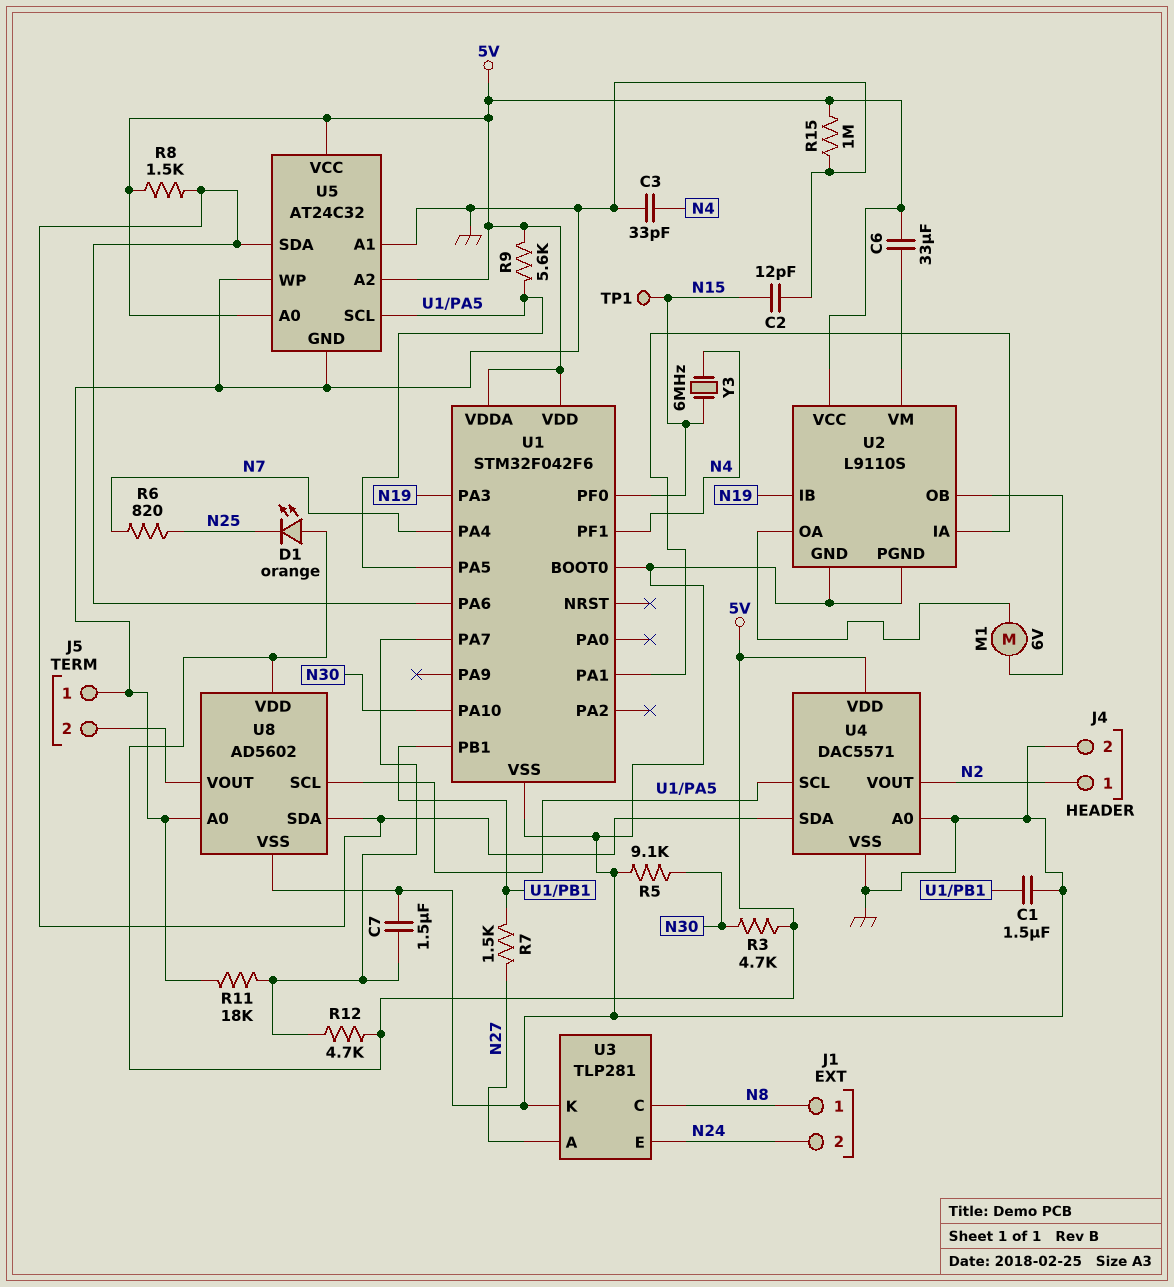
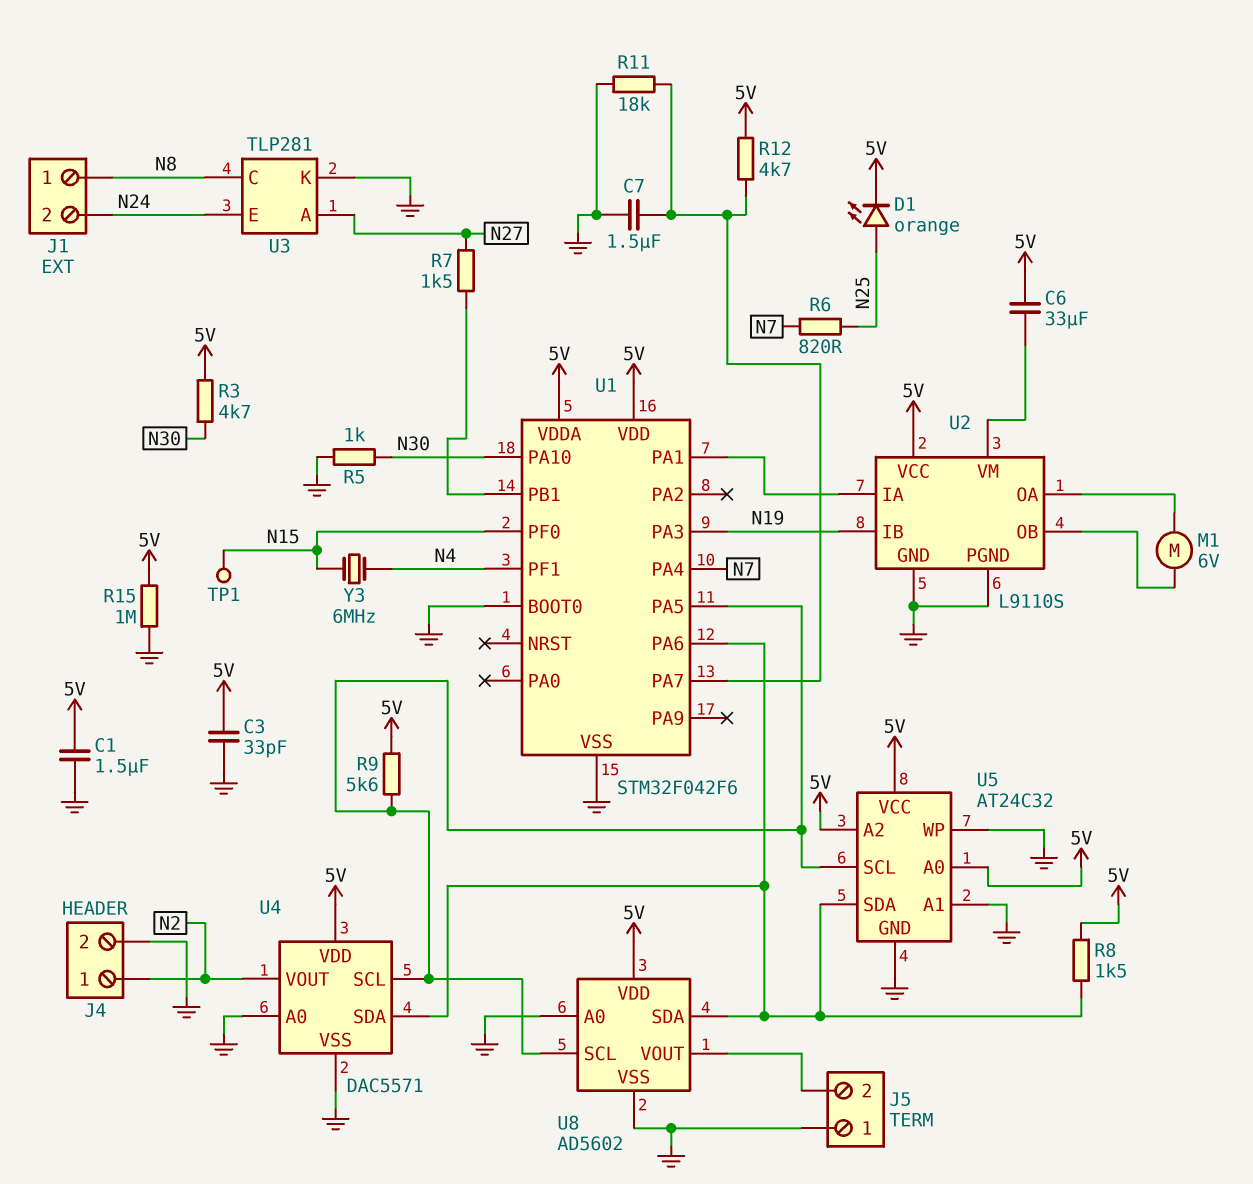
C1: 1.5uF (GND, U1/PB1) -> 1.5uF (5V, GND)
C2: 12pF (GND, N15) -> none
C3: 33pF (GND, N4) -> 33pF (5V, GND)
D1: LED orange (A 5V, K N25) -> LED orange (A N25, K 5V)
R5: 9.1k (GND, N30) -> 1k (GND, N30)

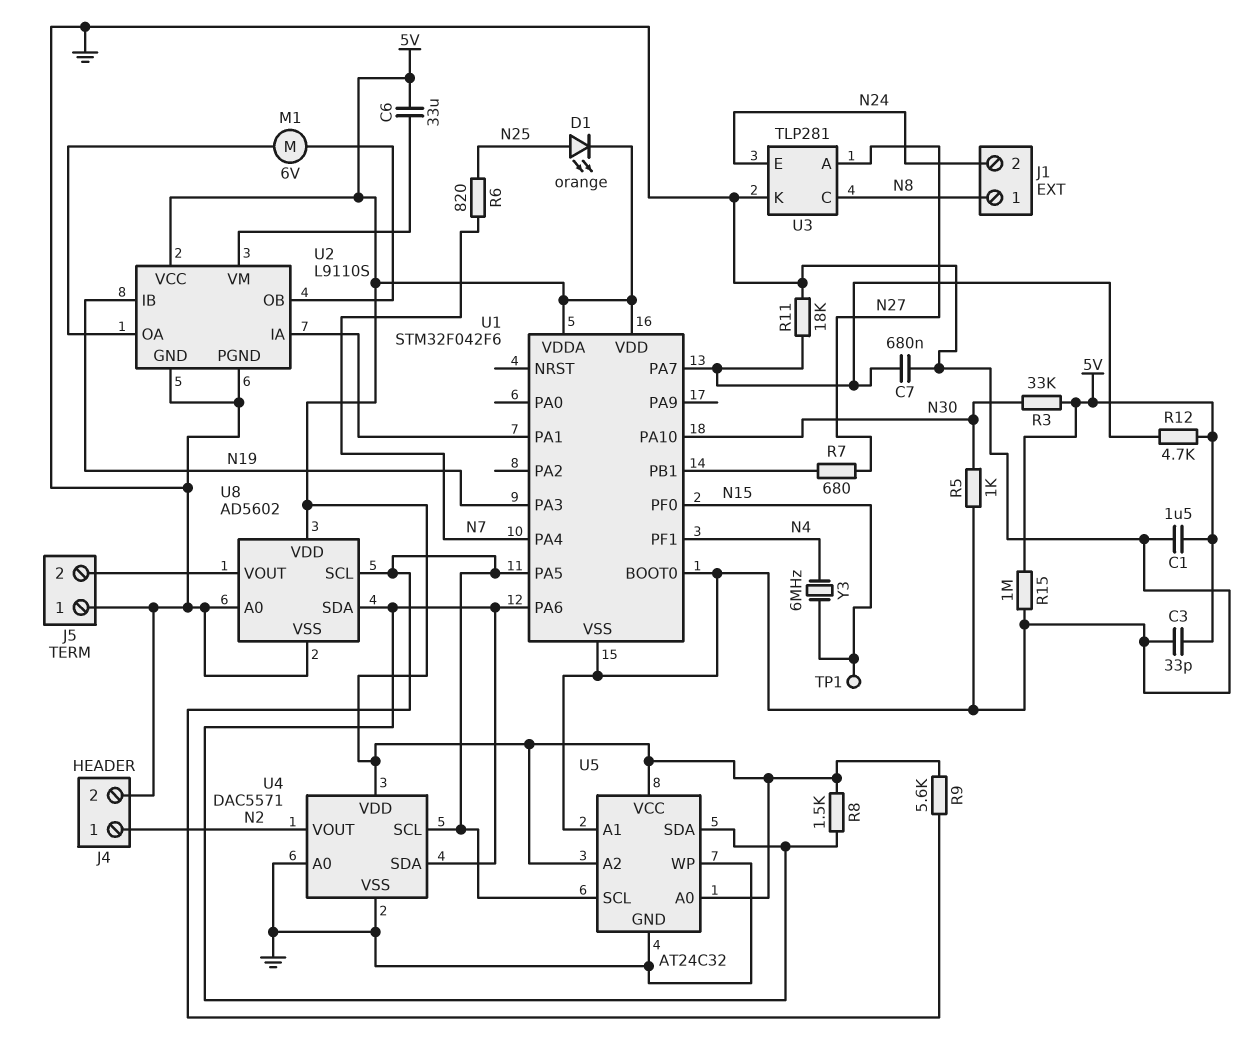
C7: 1.5uF (GND, U1/PA7) -> 680nF (GND, U1/PA7)
R3: 4.7k (5V, N30) -> 33k (5V, N30)
R7: 1.5k (N27, U1/PB1) -> 680 (N27, U1/PB1)

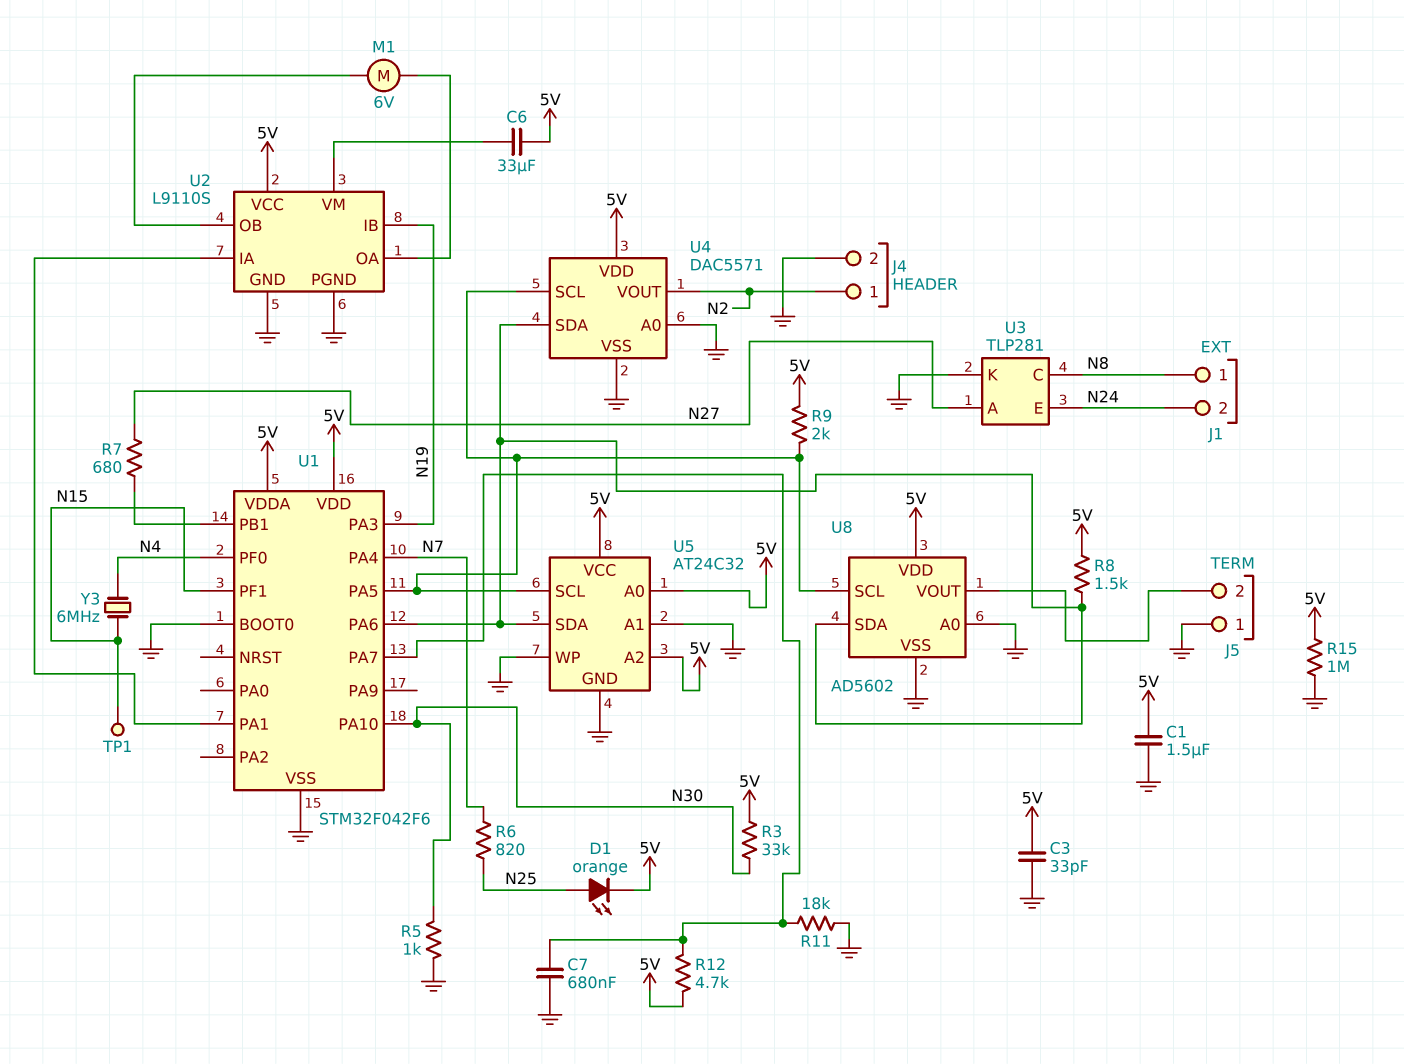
R9: 5.6k (5V, U1/PA5) -> 2k (5V, U1/PA5)
U1 pin PF0: N15 -> N4
U1 pin PF1: N4 -> N15

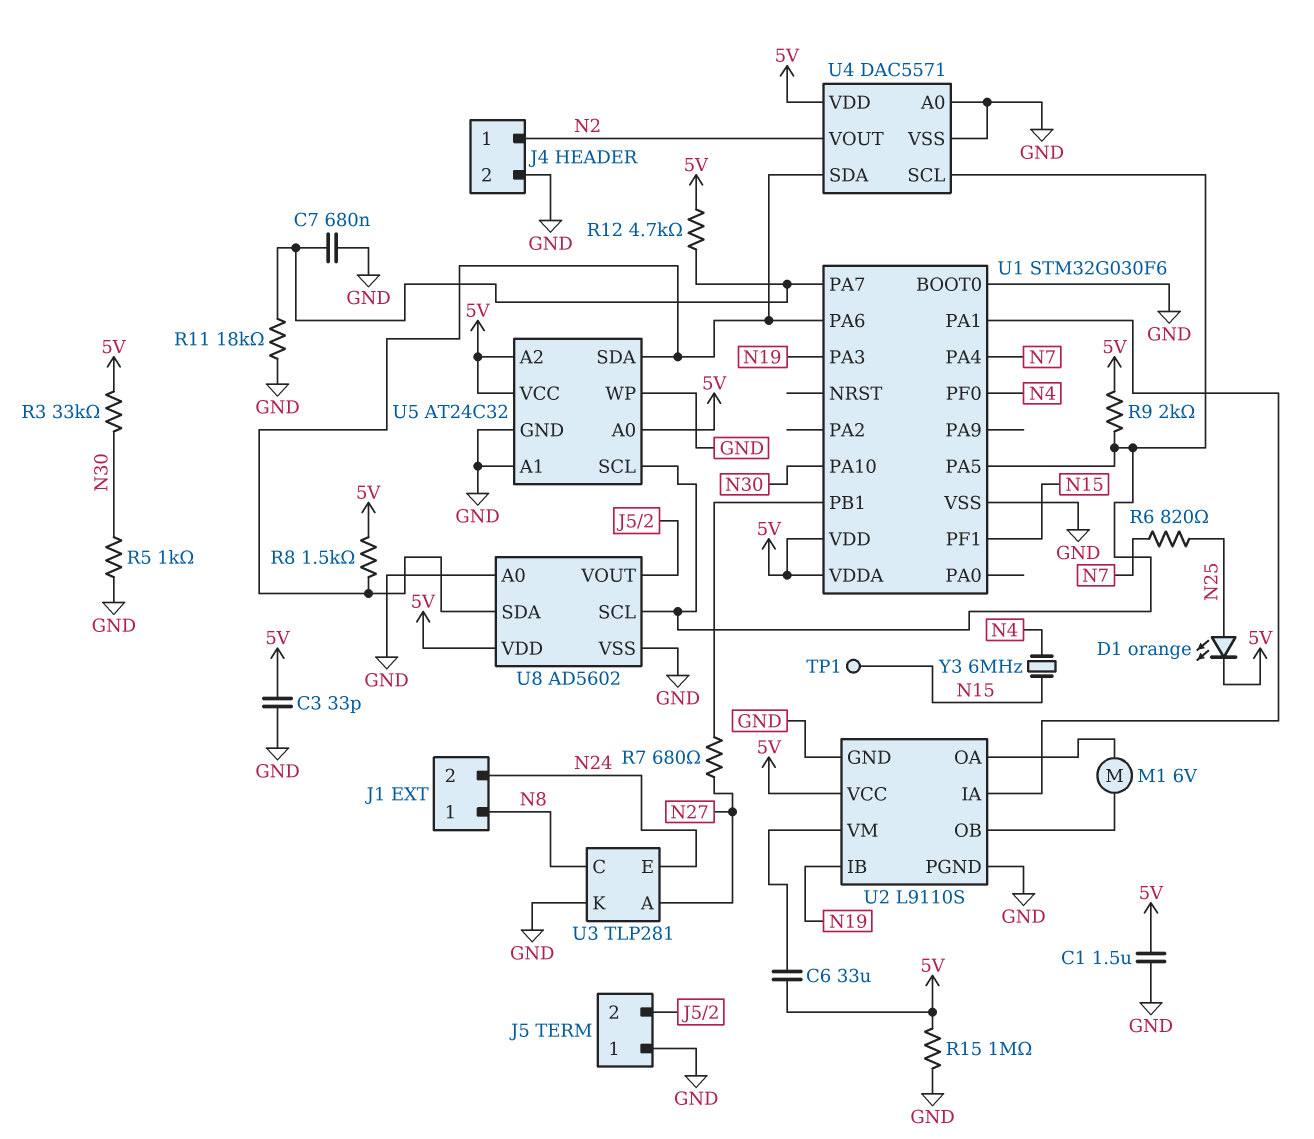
U1: STM32F042F6 -> STM32G030F6

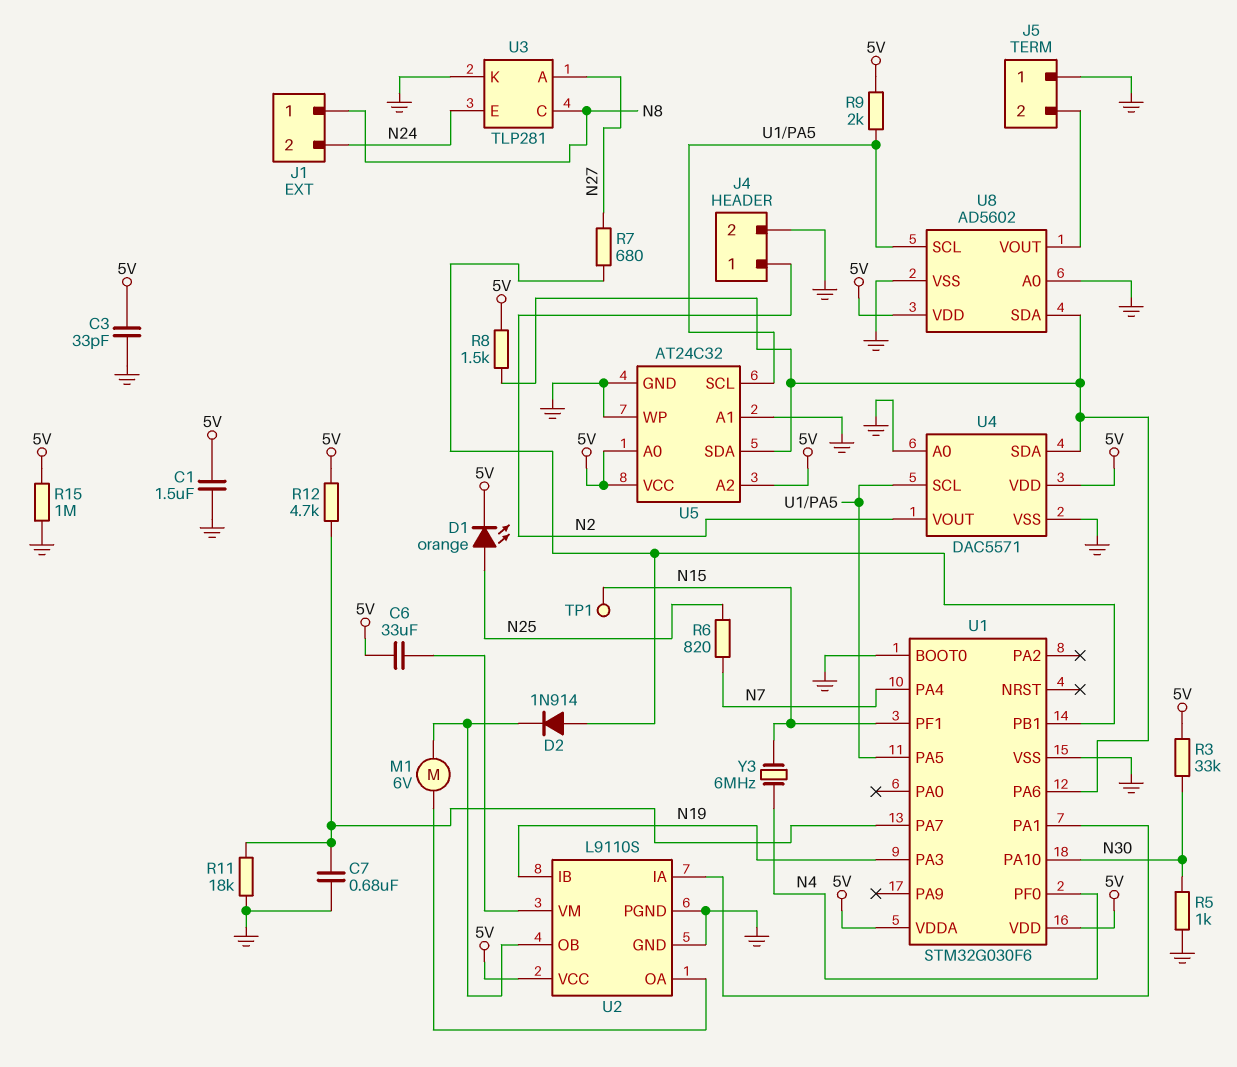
D2: none -> diode 1N914 (A U1/PB1, K U2/OB)

